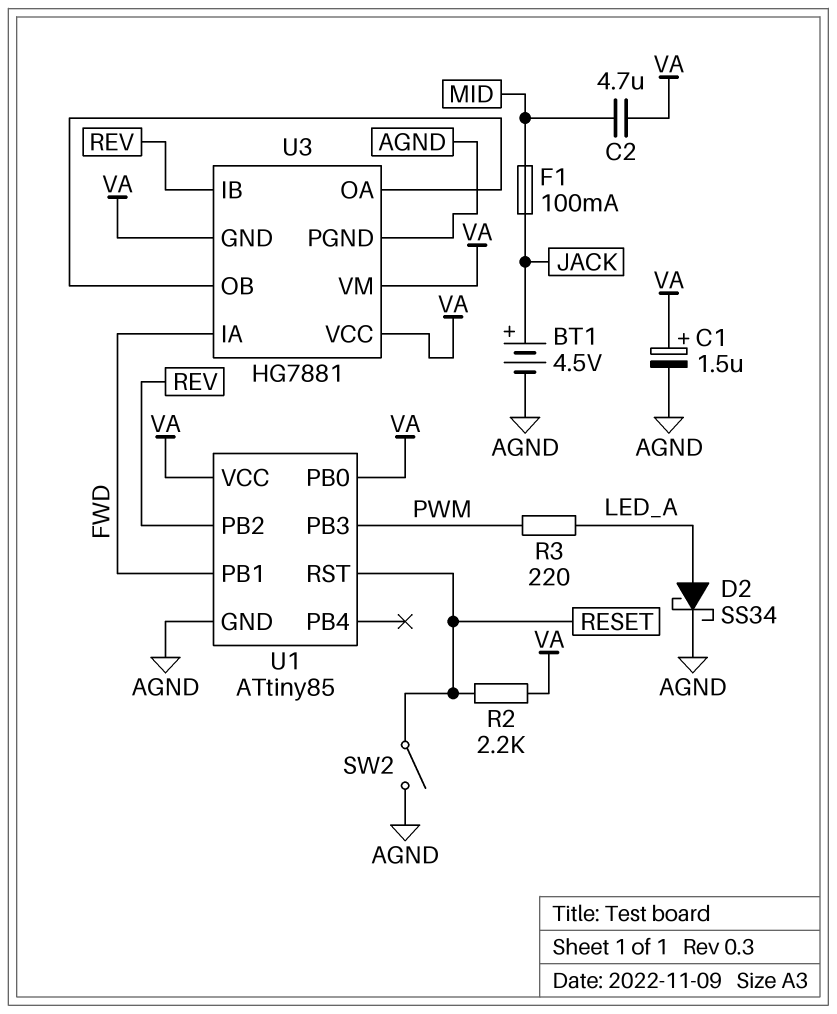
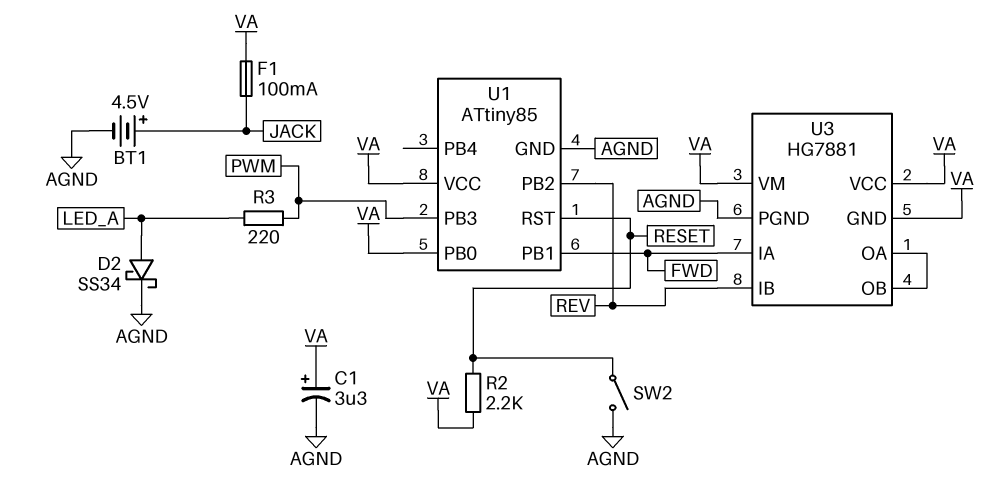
C1: 1.5uF (plus VA, minus AGND) -> 3.3uF (plus VA, minus AGND)
C2: 4.7uF (MID, VA) -> none
F1: 100mA (JACK, MID) -> 100mA (JACK, VA)

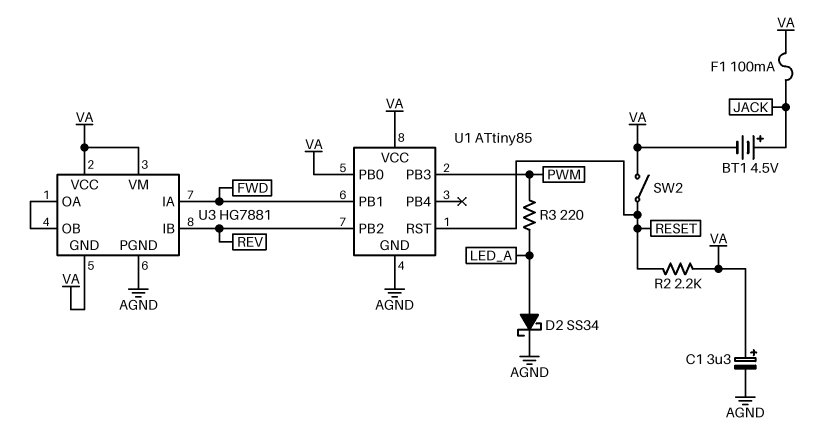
BT1: 4.5V (plus JACK, minus AGND) -> 4.5V (plus JACK, minus VA)
SW2: switch (AGND, RESET) -> switch (RESET, VA)

